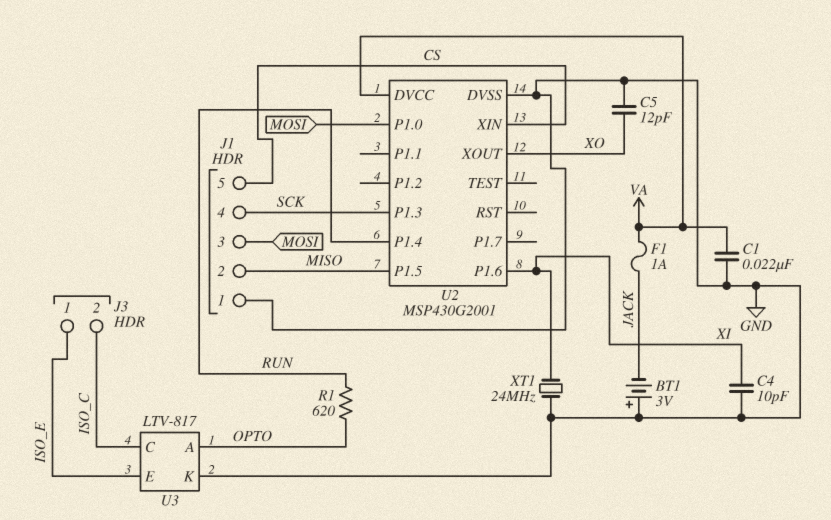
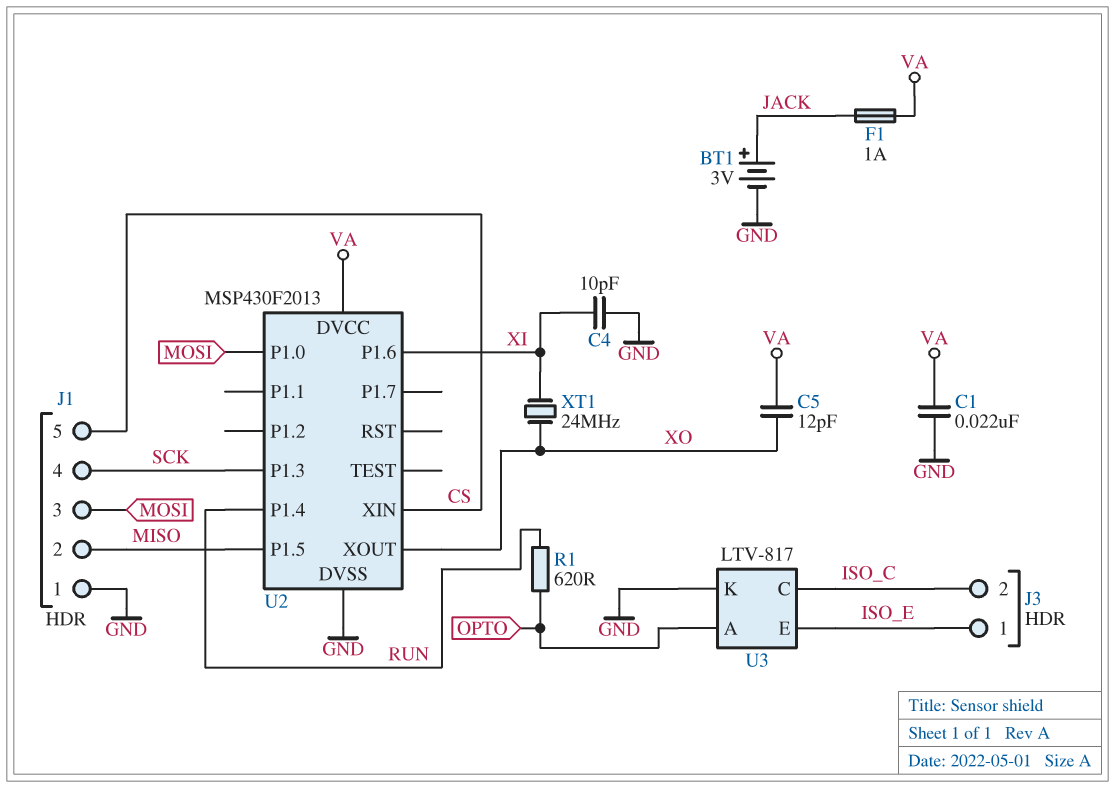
BT1: 3V (plus GND, minus JACK) -> 3V (plus JACK, minus GND)
C5: 12pF (GND, XO) -> 12pF (VA, XO)
U2: MSP430G2001 -> MSP430F2013
XT1: 24MHz (GND, XI) -> 24MHz (XI, XO)

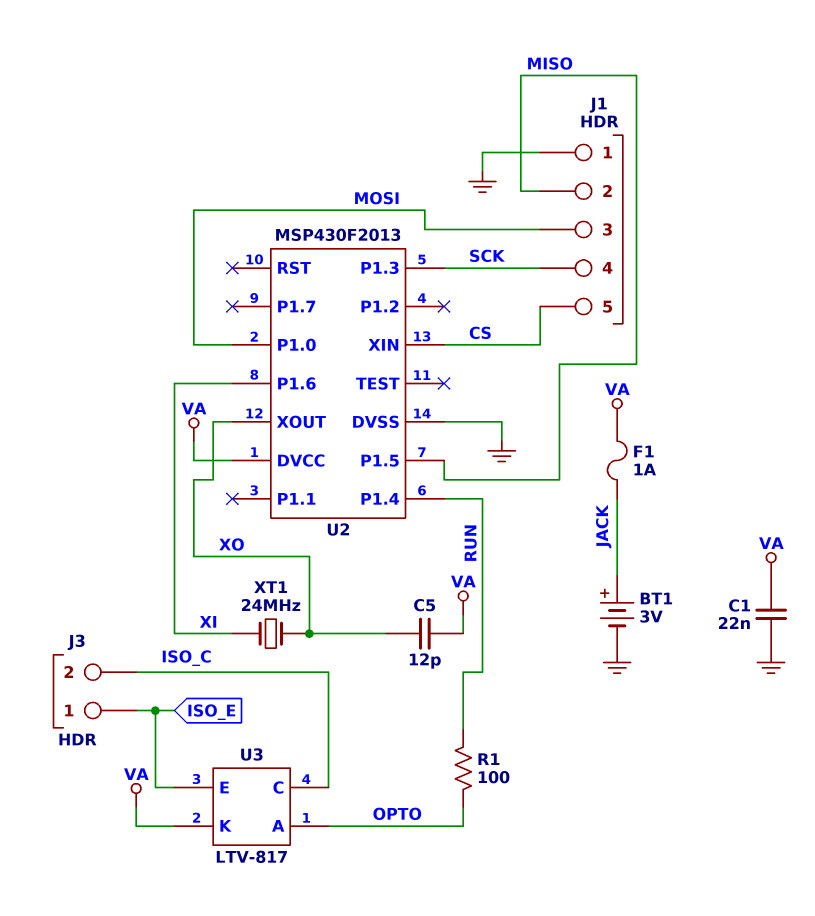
C4: 10pF (GND, XI) -> none
R1: 620 (OPTO, RUN) -> 100 (OPTO, RUN)
U3 pin K: GND -> VA

